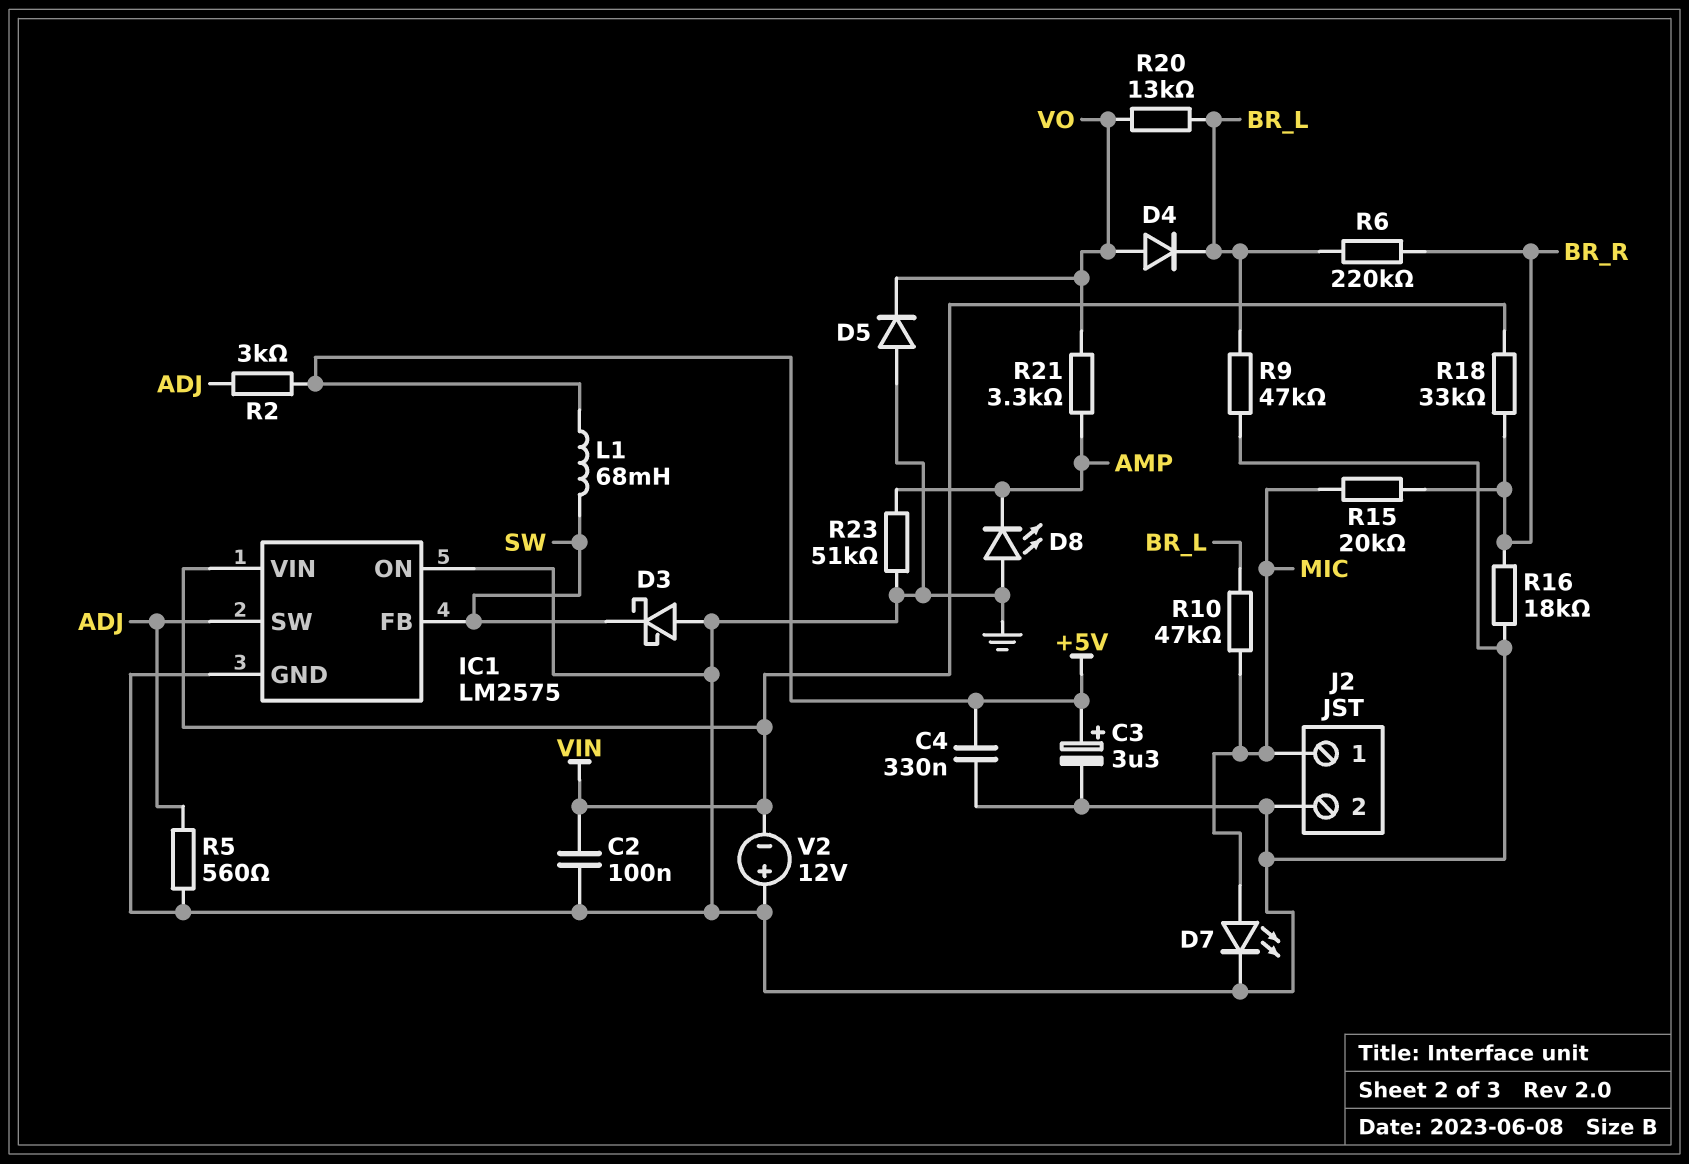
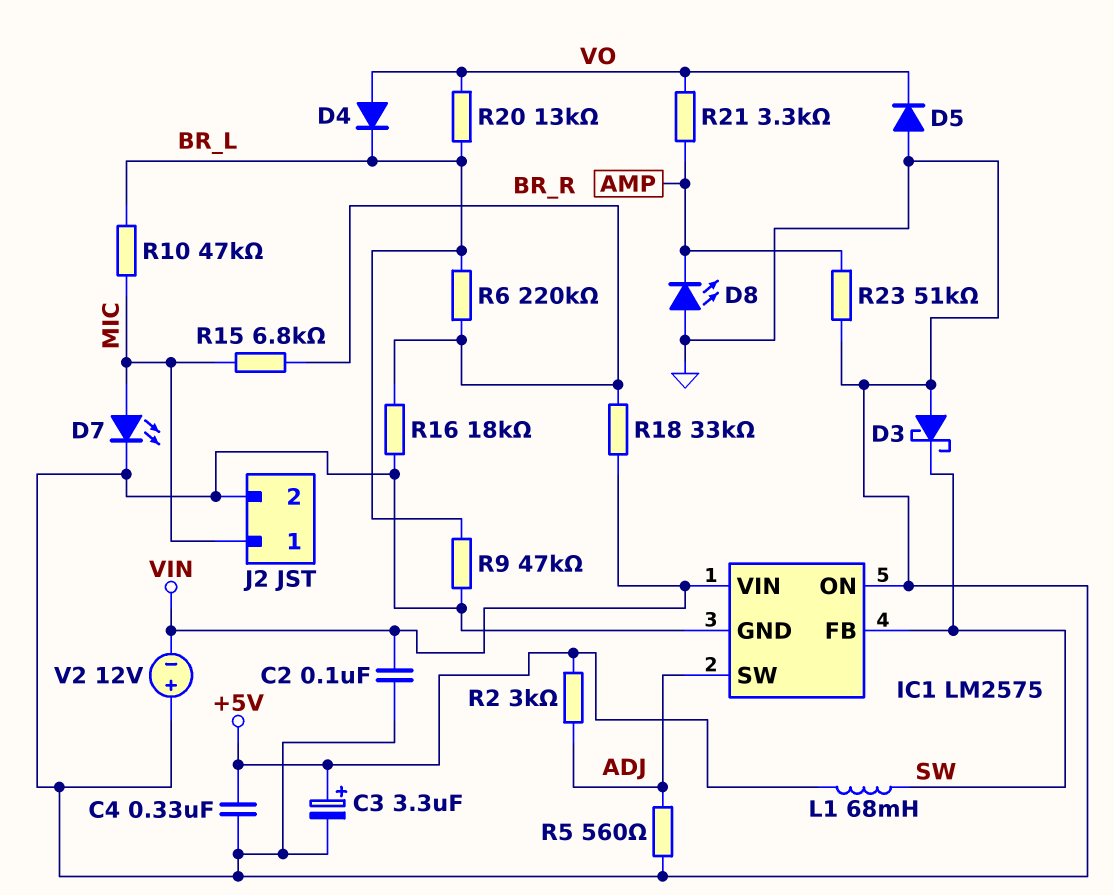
R15: 20k (BR_R, MIC) -> 6.8k (BR_R, MIC)

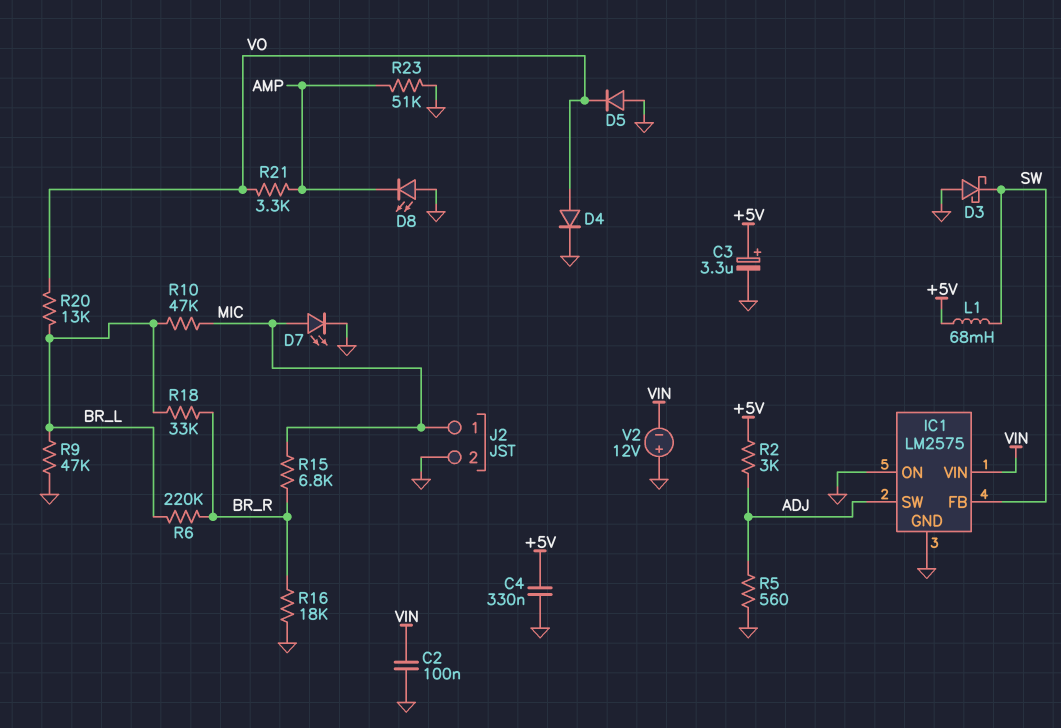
D4: diode (A VO, K BR_L) -> diode (A VO, K GND)
R18: 33k (BR_R, VIN) -> 33k (BR_L, BR_R)

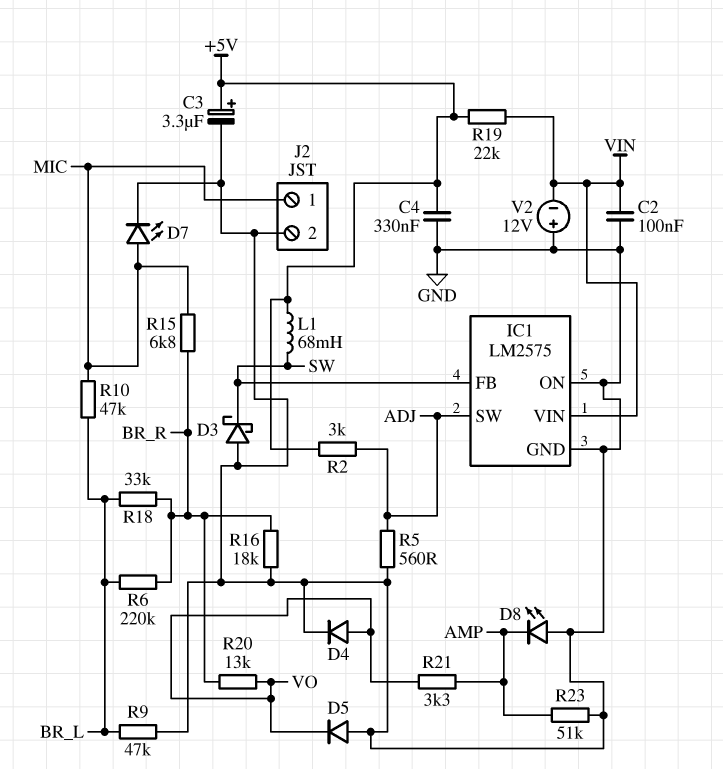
R19: none -> 22k (+5V, VIN)
R20: 13k (BR_L, VO) -> 13k (BR_R, VO)

